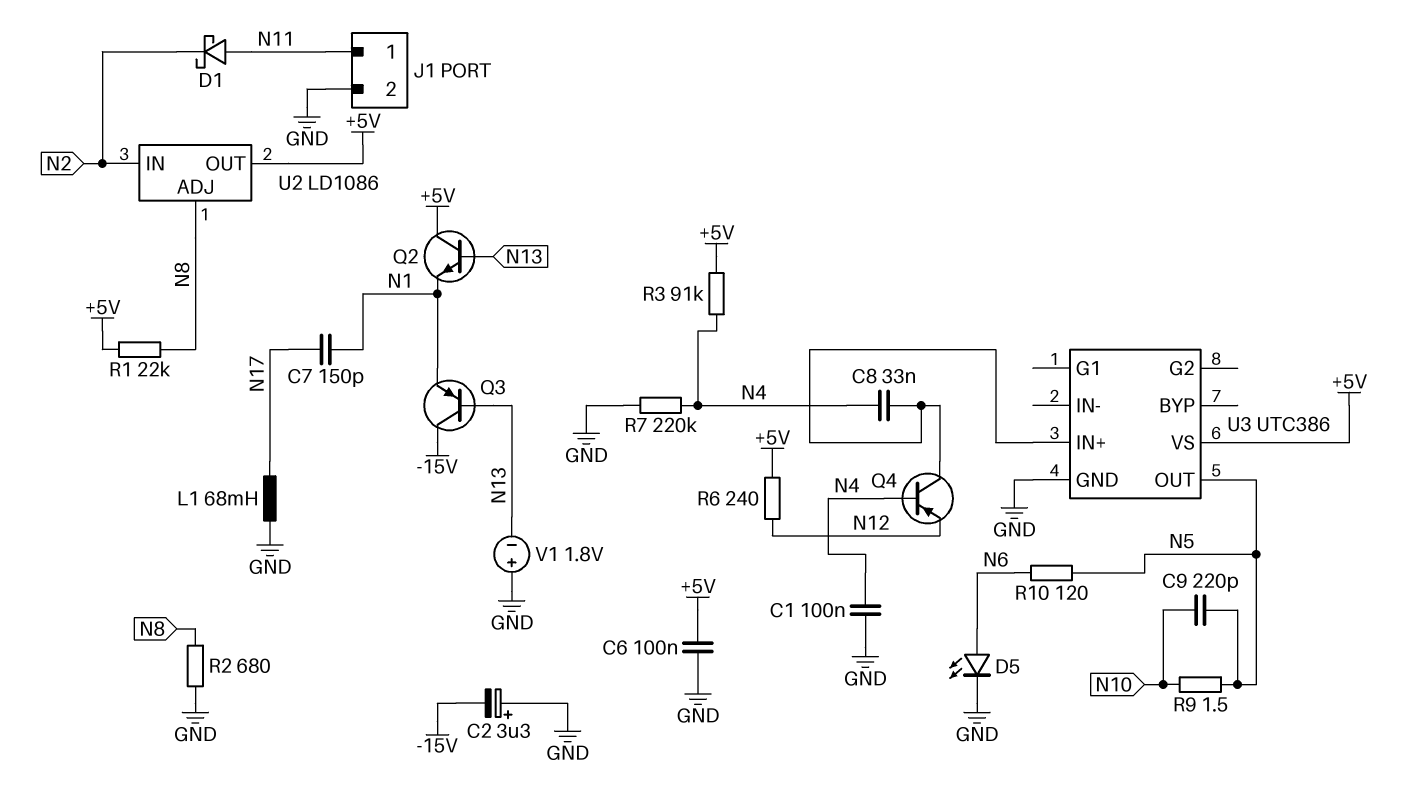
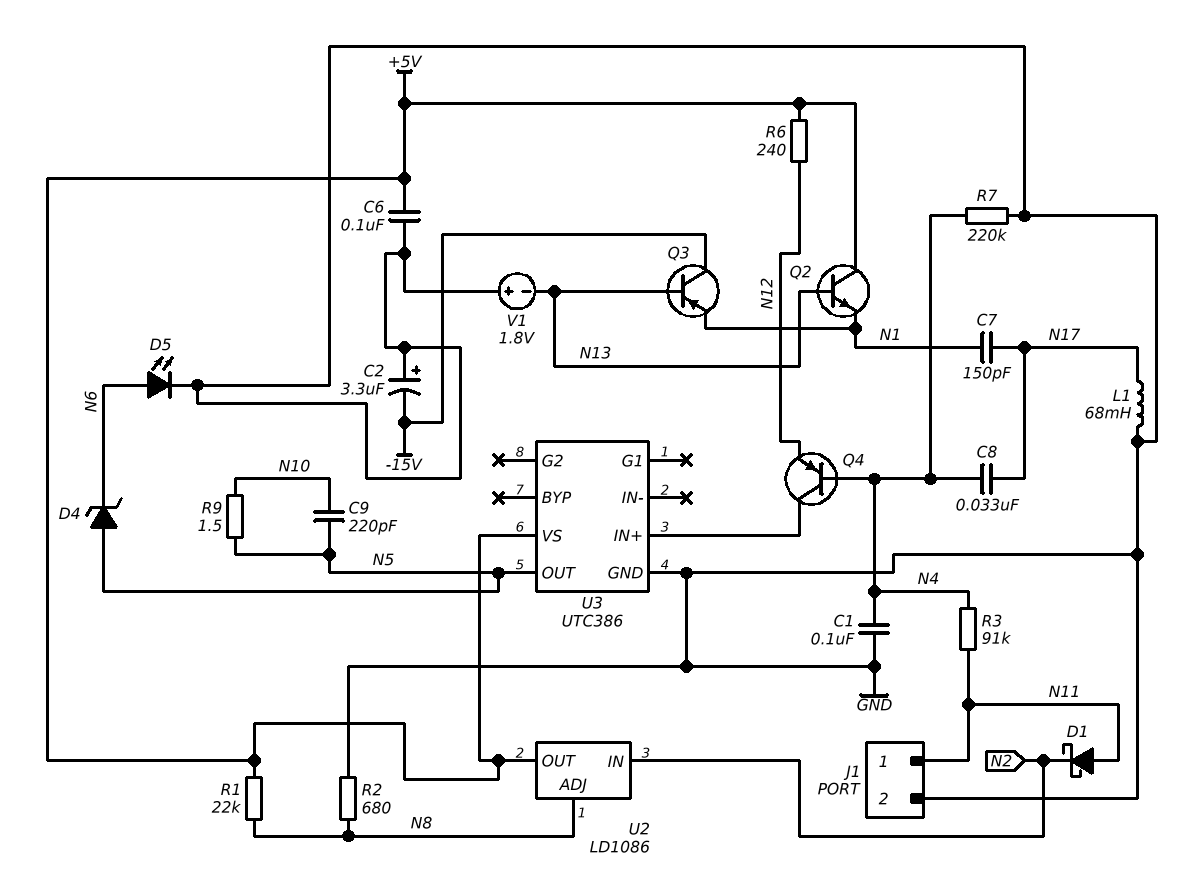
C8: 33nF (N4, U3/IN+) -> 33nF (N4, N17)
D4: none -> zener (A N5, K N6)
R3: 91k (+5V, N4) -> 91k (N4, N11)
R10: 120 (N5, N6) -> none

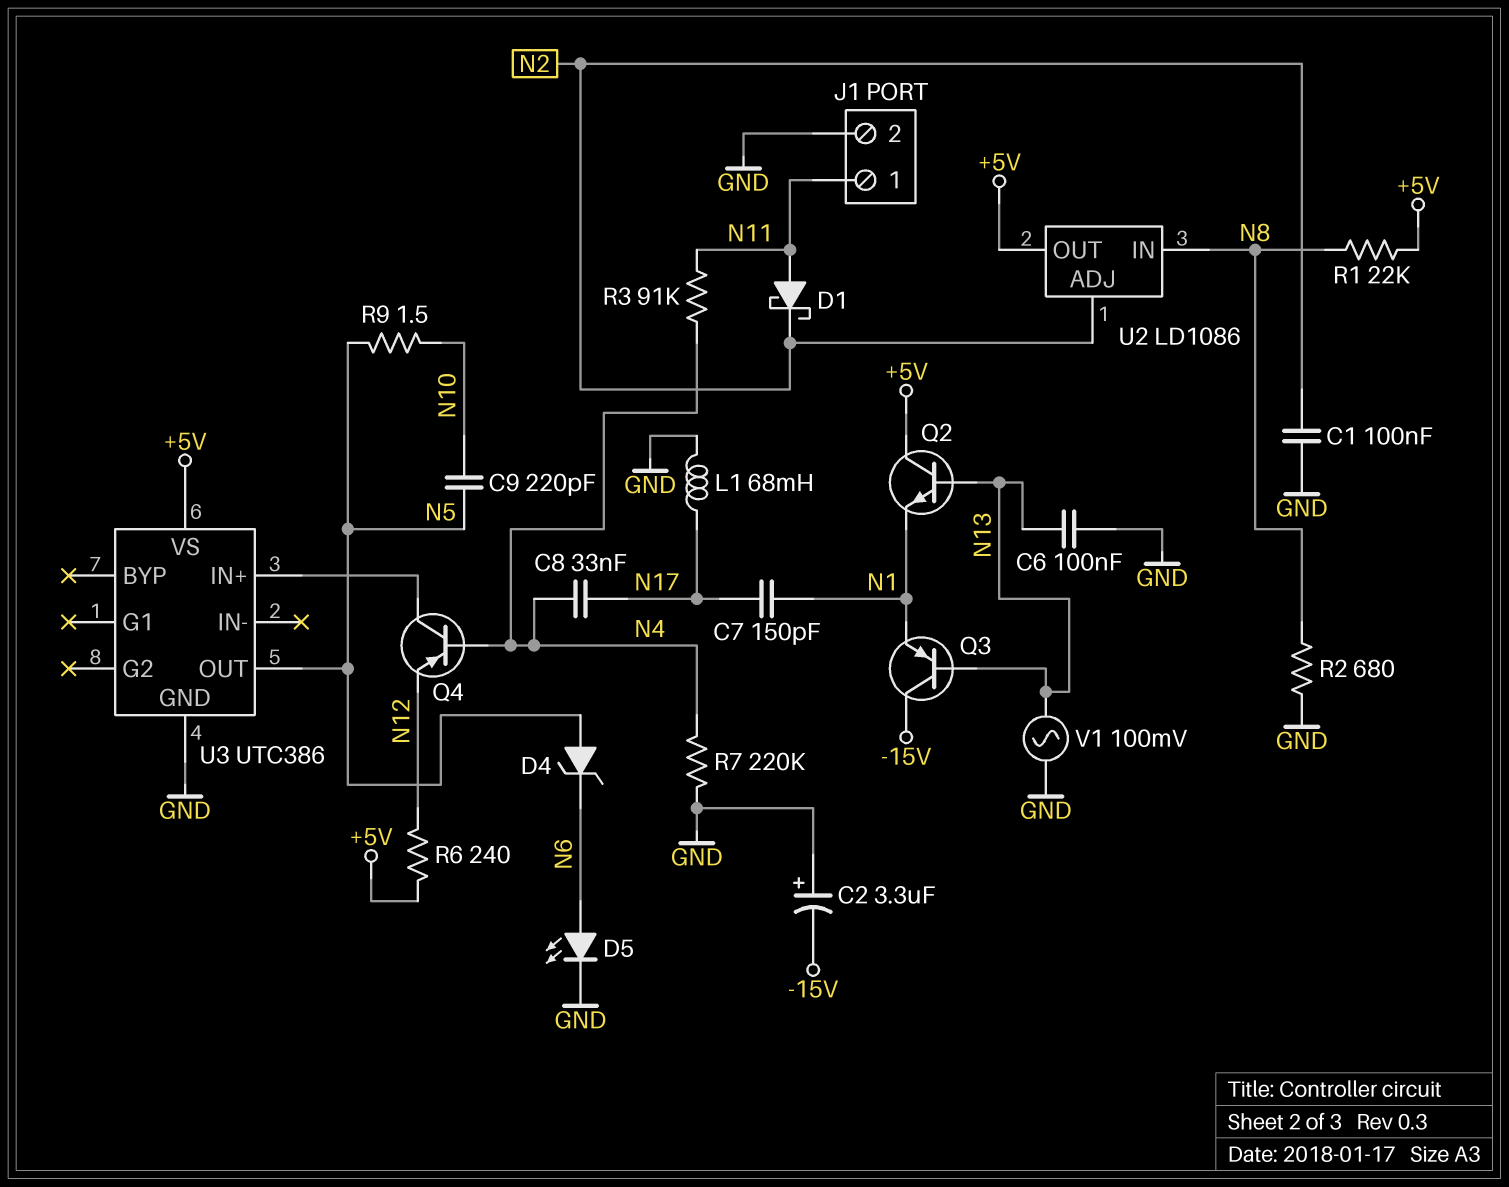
C1: 100nF (GND, N4) -> 100nF (GND, N2)
C6: 100nF (+5V, GND) -> 100nF (GND, N13)
U2 pin ADJ: N8 -> N2
U2 pin IN: N2 -> N8
V1: 1.8V (plus GND, minus N13) -> AC 100mV (GND, N13)

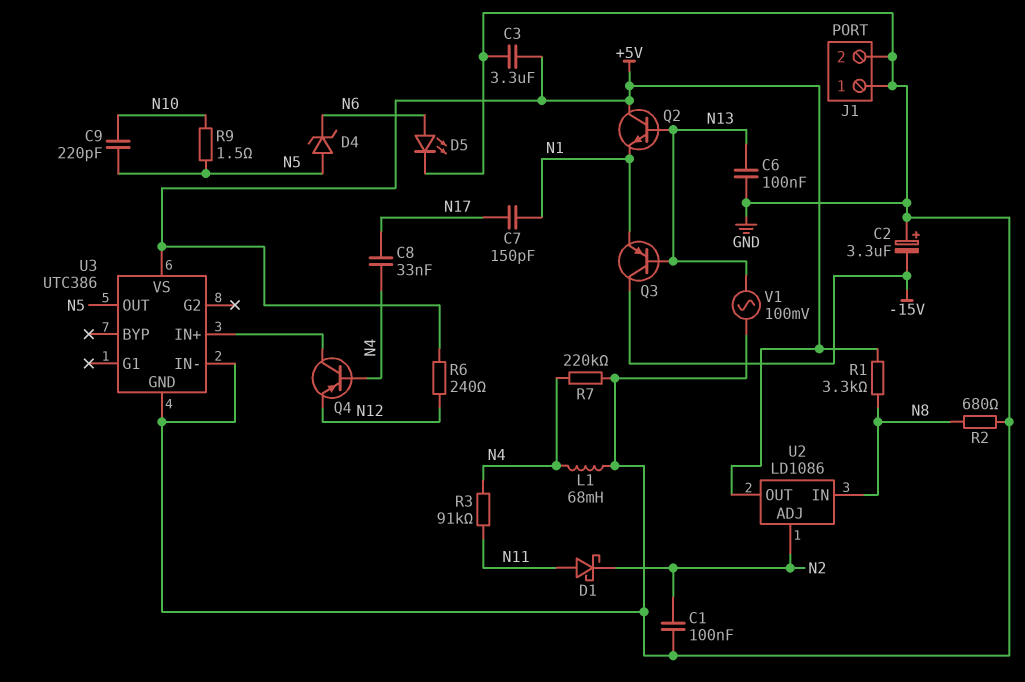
C3: none -> 3.3uF (+5V, GND)
J1 pin 1: N11 -> GND
L1: 68mH (GND, N17) -> 68mH (GND, N4)
R1: 22k (+5V, N8) -> 3.3k (+5V, N8)
U3 pin IN-: none -> GND

